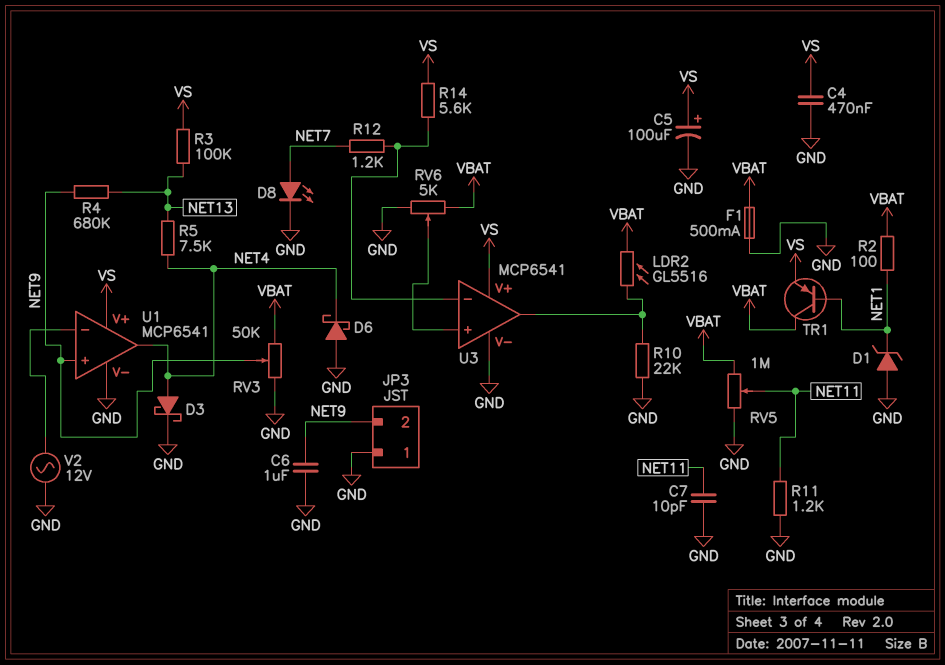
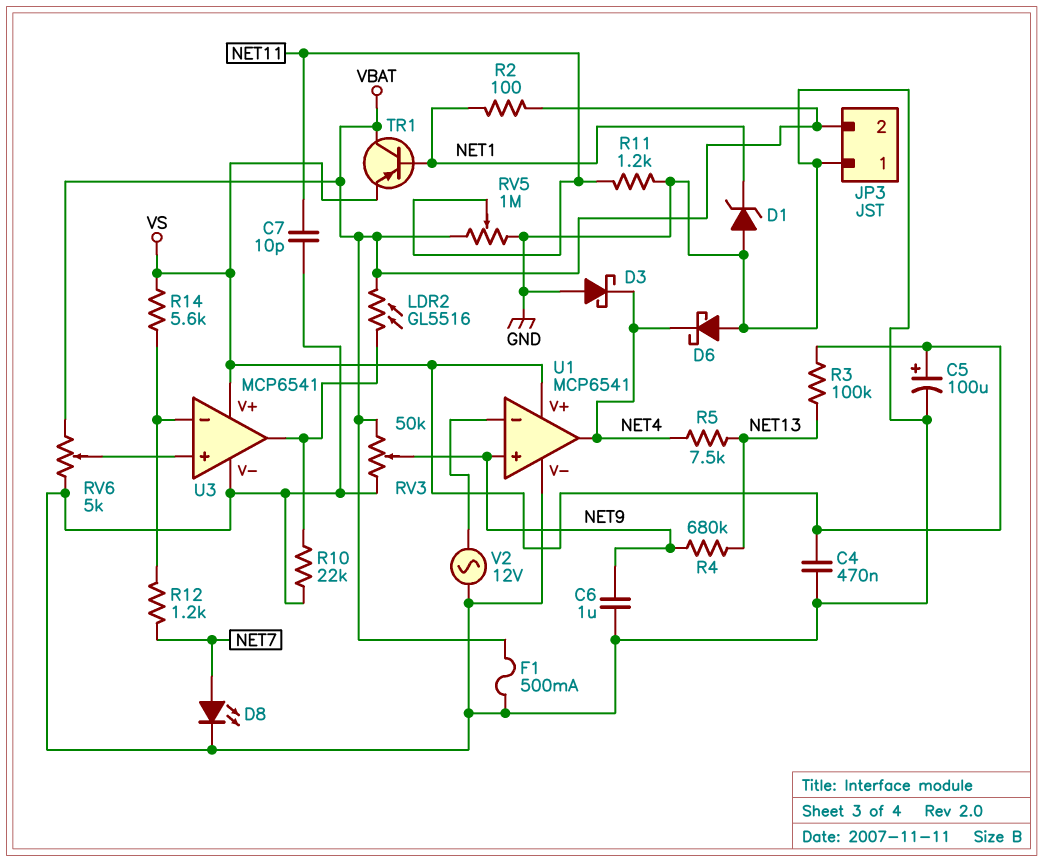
D3: schottky (A NET4, K GND) -> schottky (A GND, K NET4)
JP3 pin 2: NET9 -> VBAT

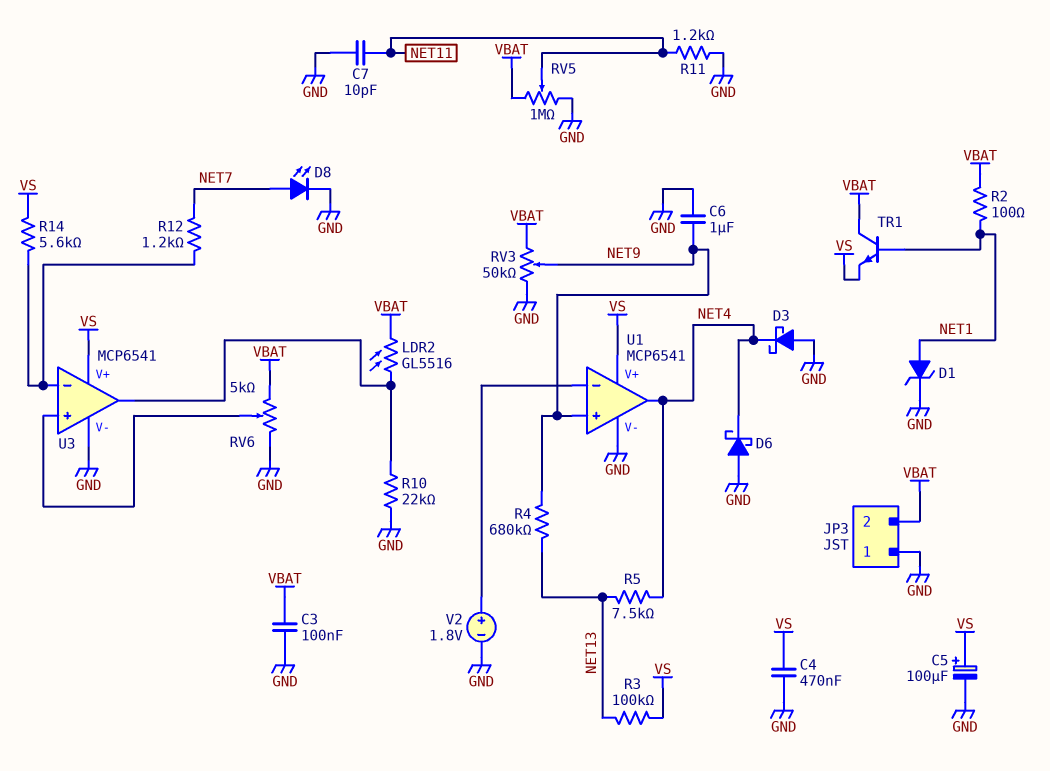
C3: none -> 100nF (GND, VBAT)
D1: zener (A GND, K NET1) -> zener (A NET1, K GND)
F1: 500mA (GND, VBAT) -> none
TR1: PNP (B NET1, C VBAT, E VS) -> NPN (B NET1, C VBAT, E VS)
V2: AC 12V (GND, U1/in-) -> 1.8V (plus U1/in-, minus GND)

